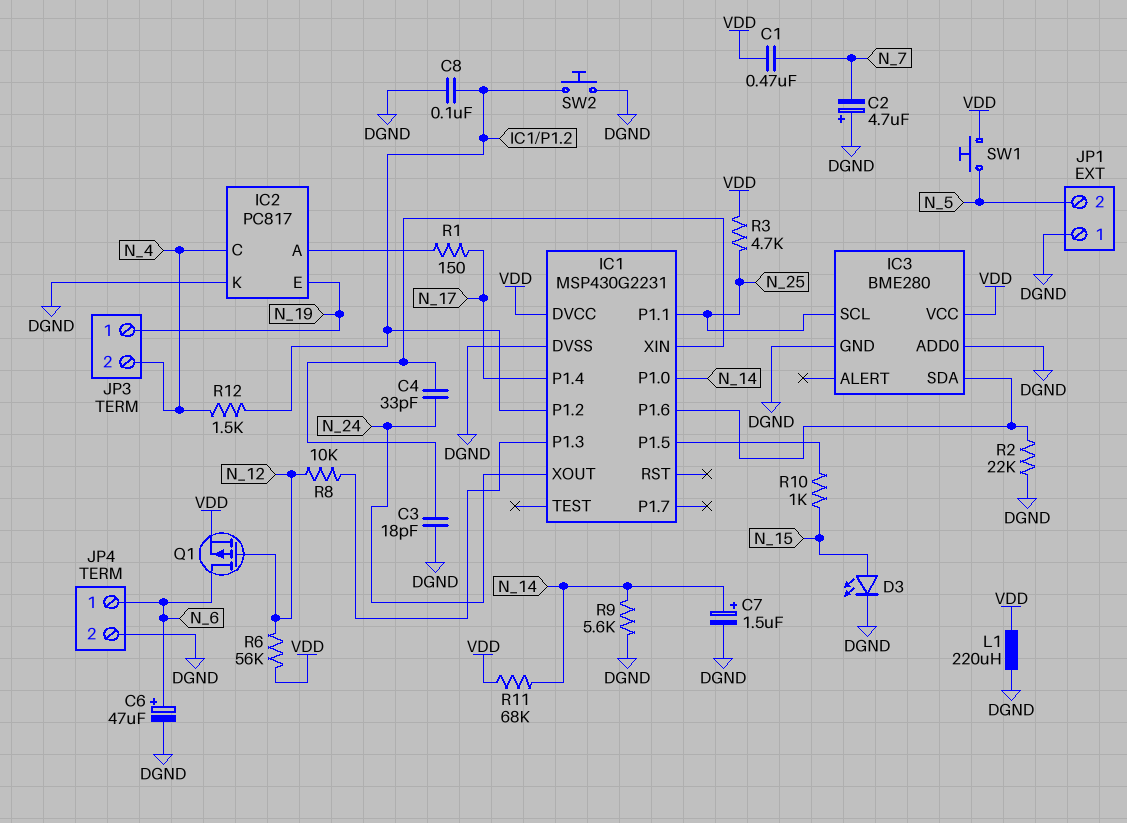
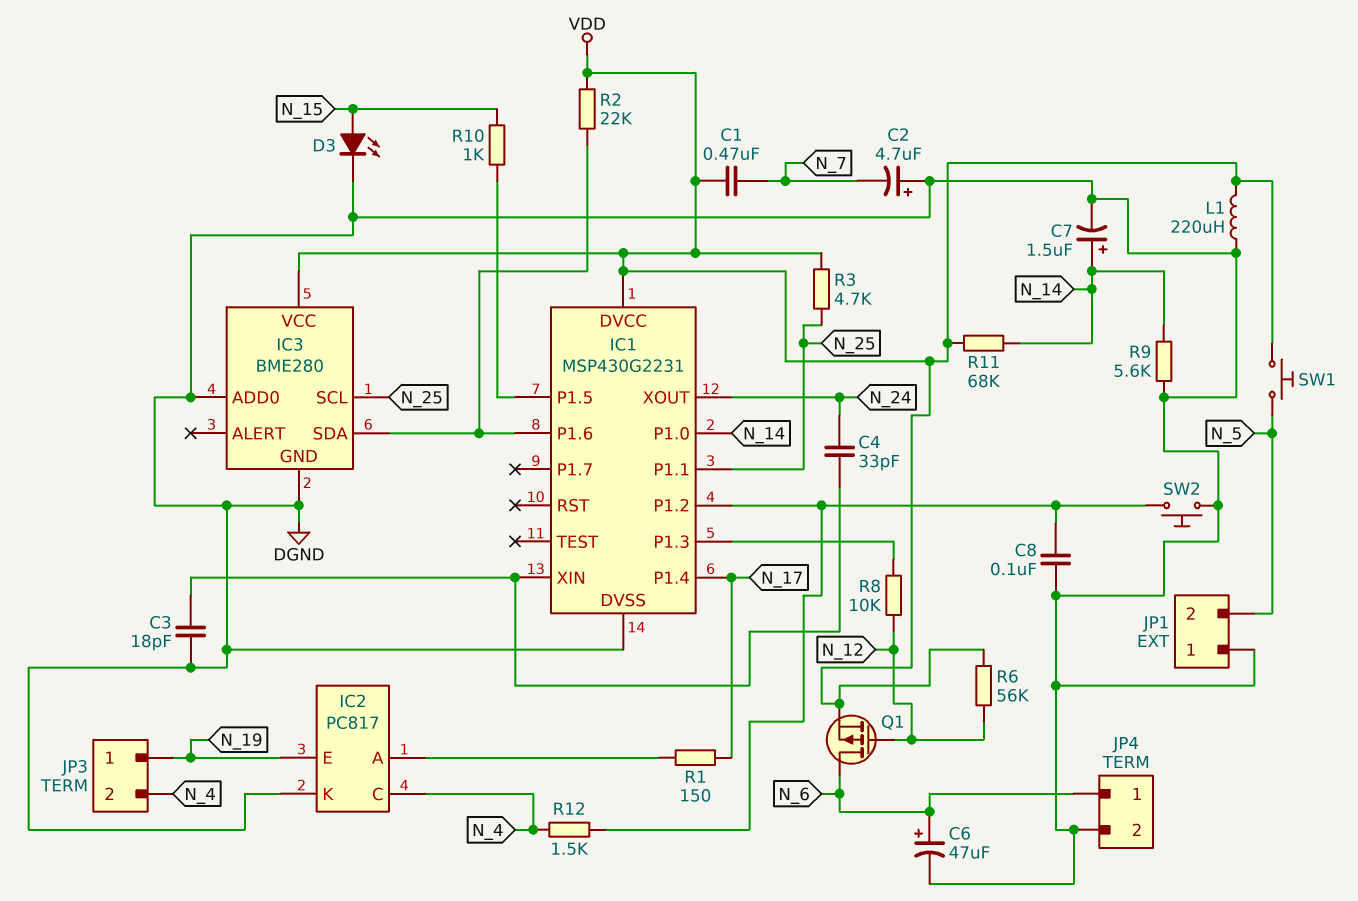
R2: 22k (DGND, IC1/P1.6) -> 22k (IC1/P1.6, VDD)

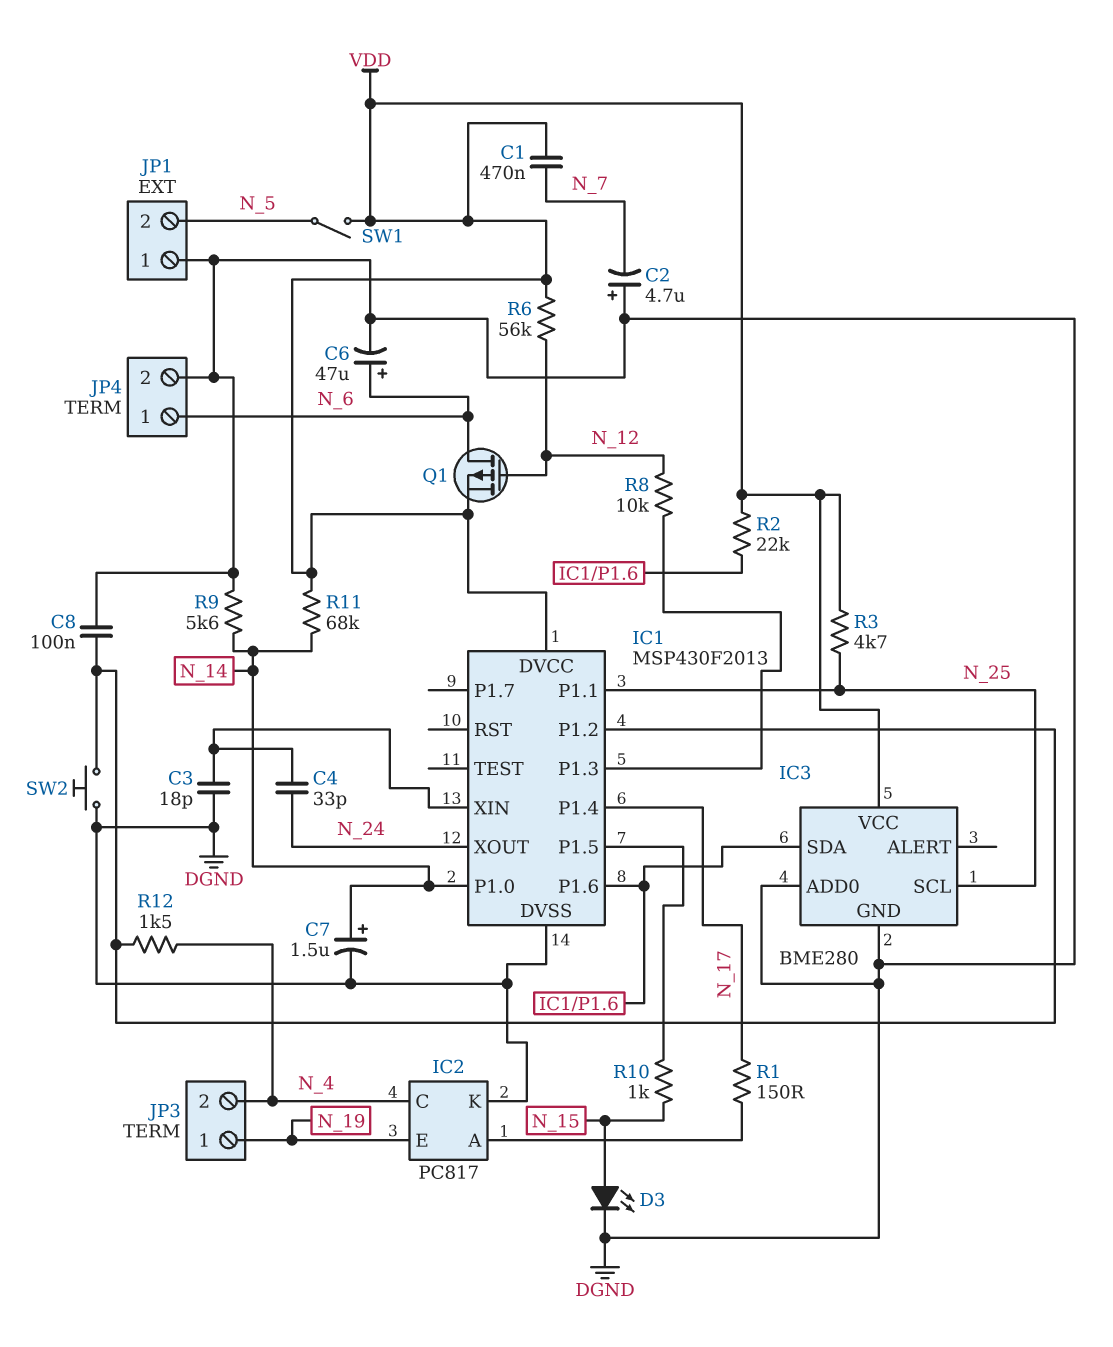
IC1: MSP430G2231 -> MSP430F2013
L1: 220uH (DGND, VDD) -> none
SW1: button (N_5, VDD) -> switch (N_5, VDD)

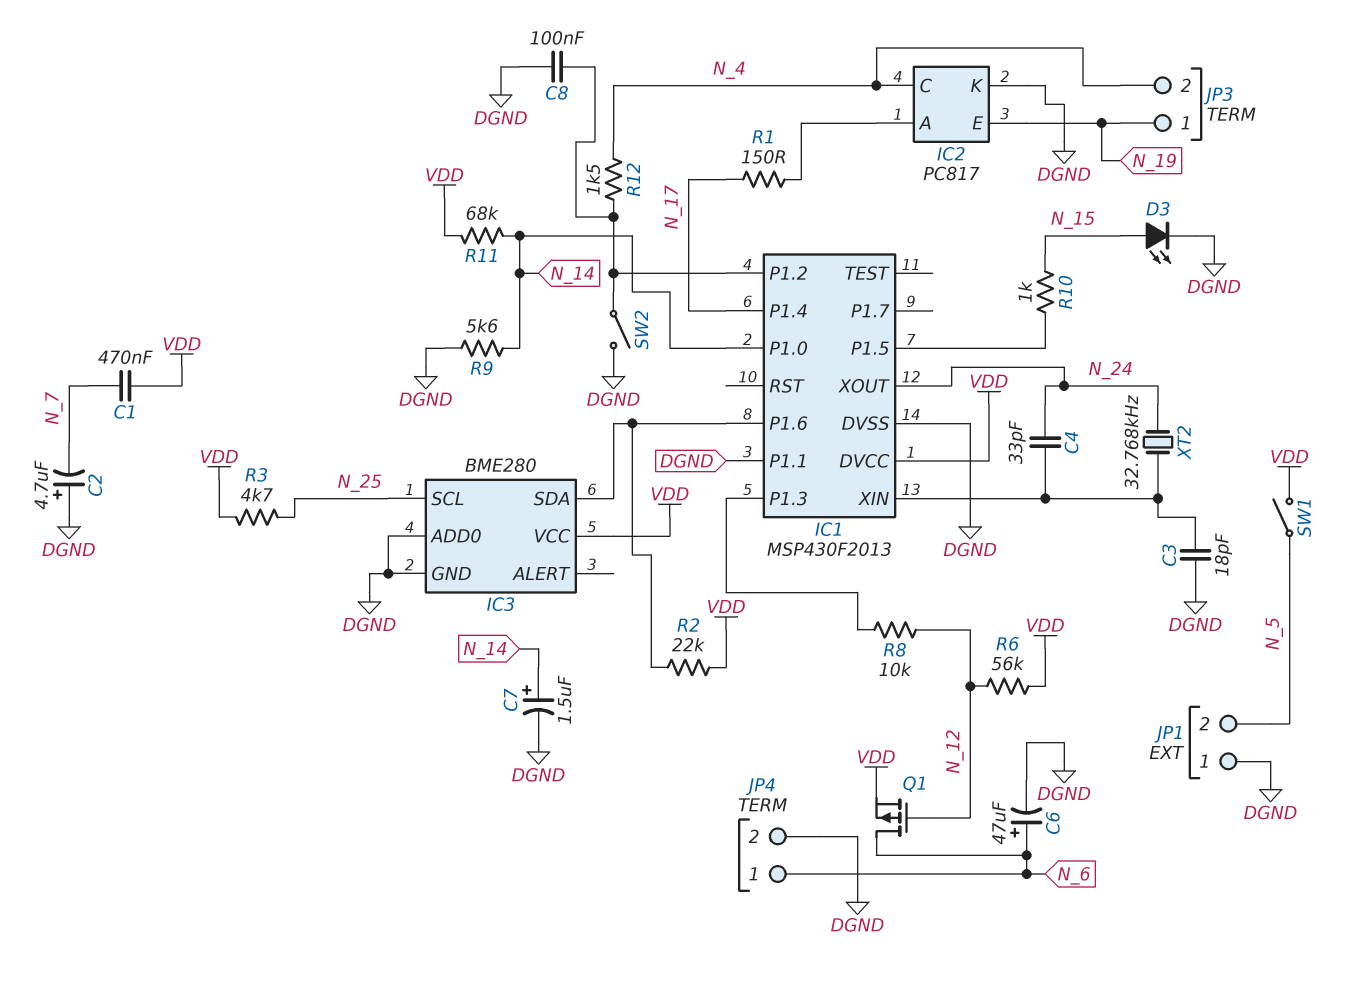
IC1 pin P1.1: N_25 -> DGND
SW2: button (DGND, IC1/P1.2) -> switch (DGND, IC1/P1.2)
XT2: none -> 32.768kHz (IC1/XIN, N_24)

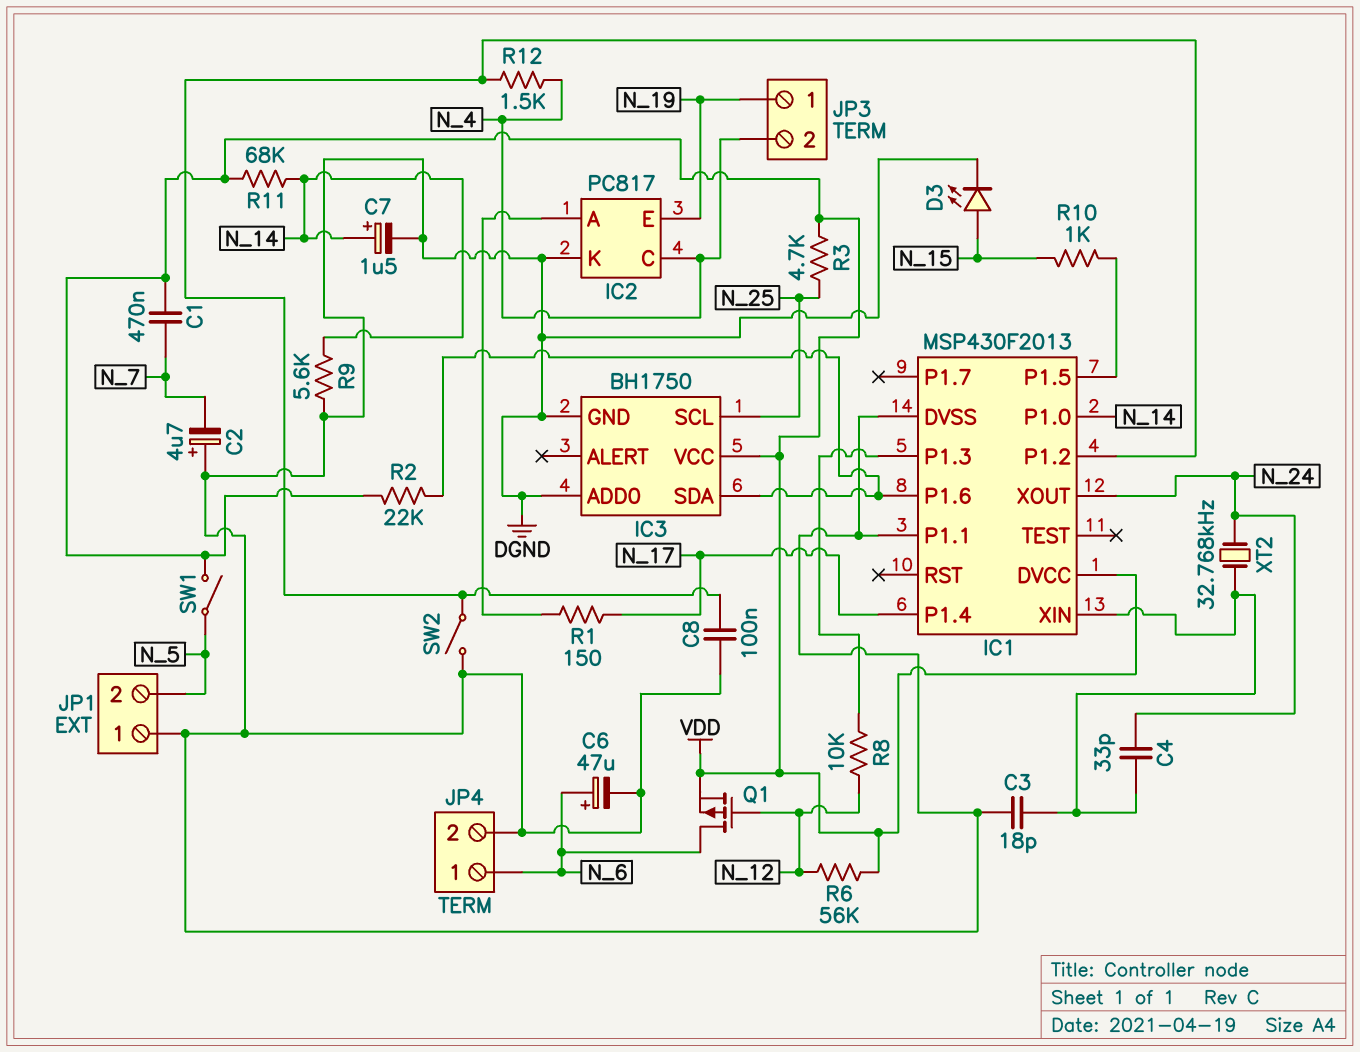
IC3: BME280 -> BH1750

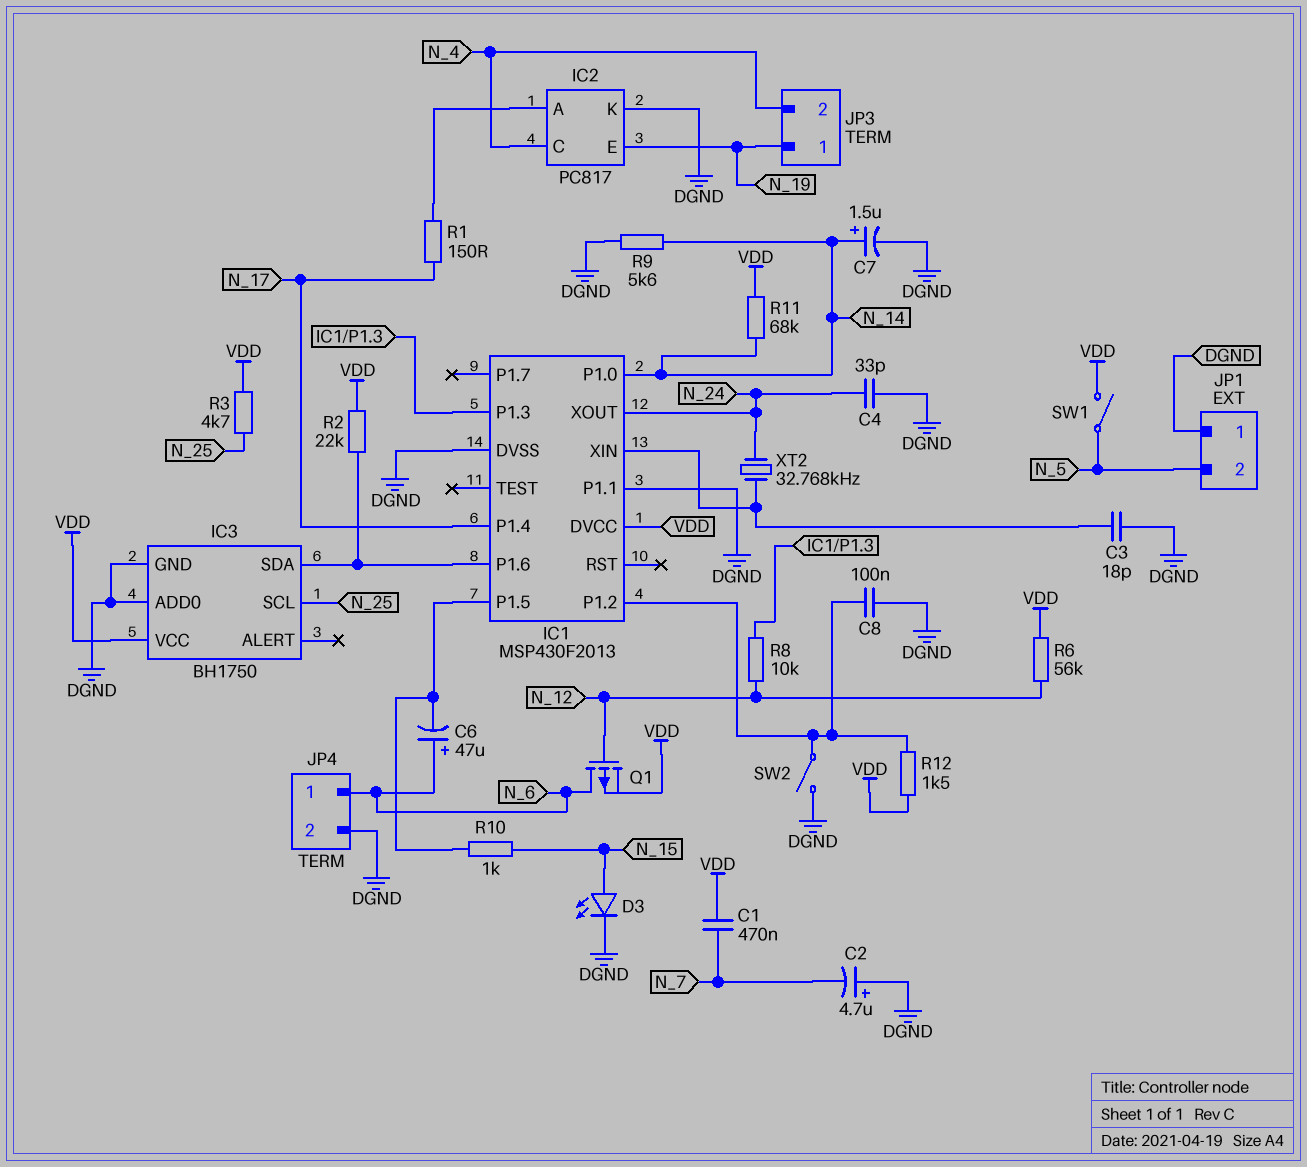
C4: 33pF (IC1/XIN, N_24) -> 33pF (DGND, N_24)
C6: 47uF (plus N_6, minus DGND) -> 47uF (plus N_6, minus IC1/P1.5)
R12: 1.5k (IC1/P1.2, N_4) -> 1.5k (IC1/P1.2, VDD)

